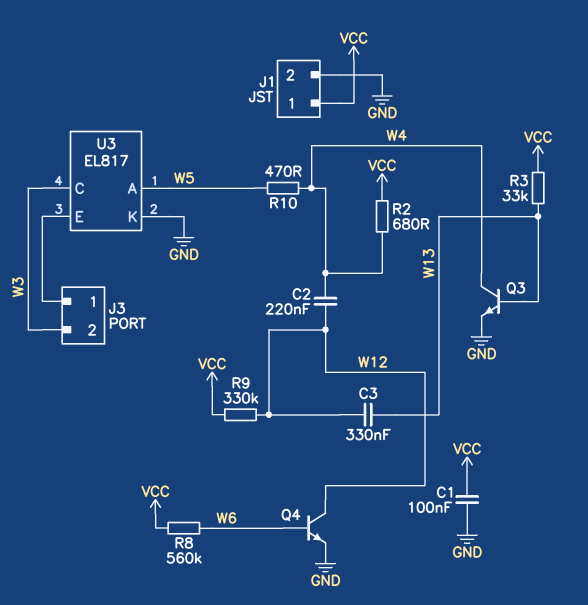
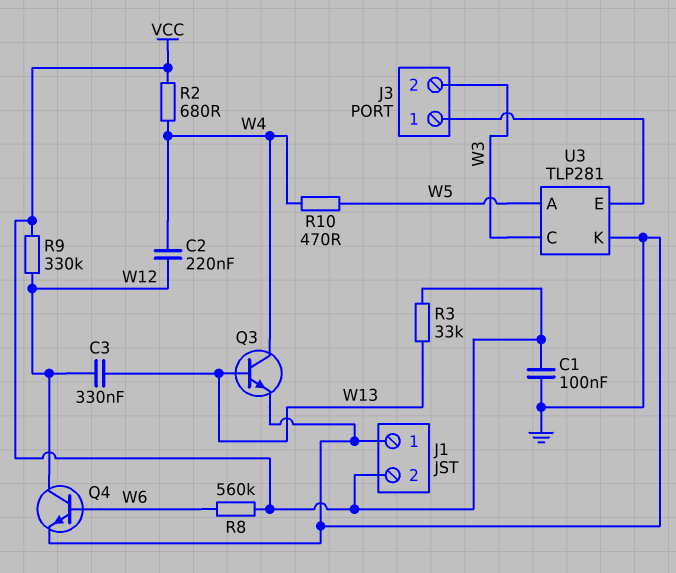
J1 pin 1: VCC -> GND
J1 pin 2: GND -> VCC
U3: EL817 -> TLP281

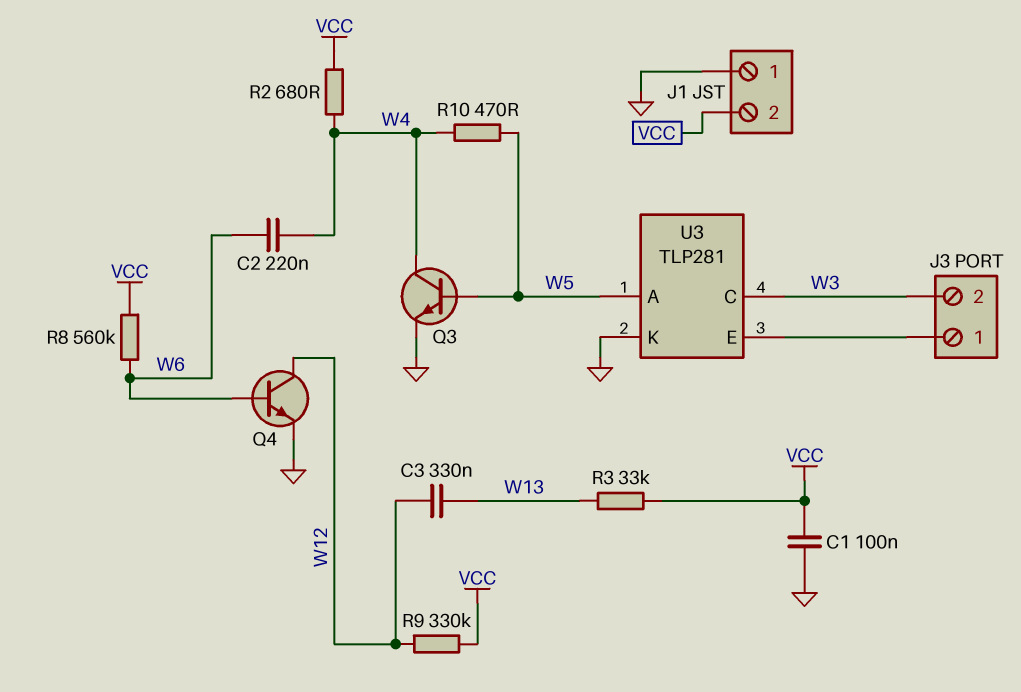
C2: 220nF (W4, W12) -> 220nF (W4, W6)
Q3: NPN (B W13, C W4, E GND) -> NPN (B W5, C W4, E GND)

